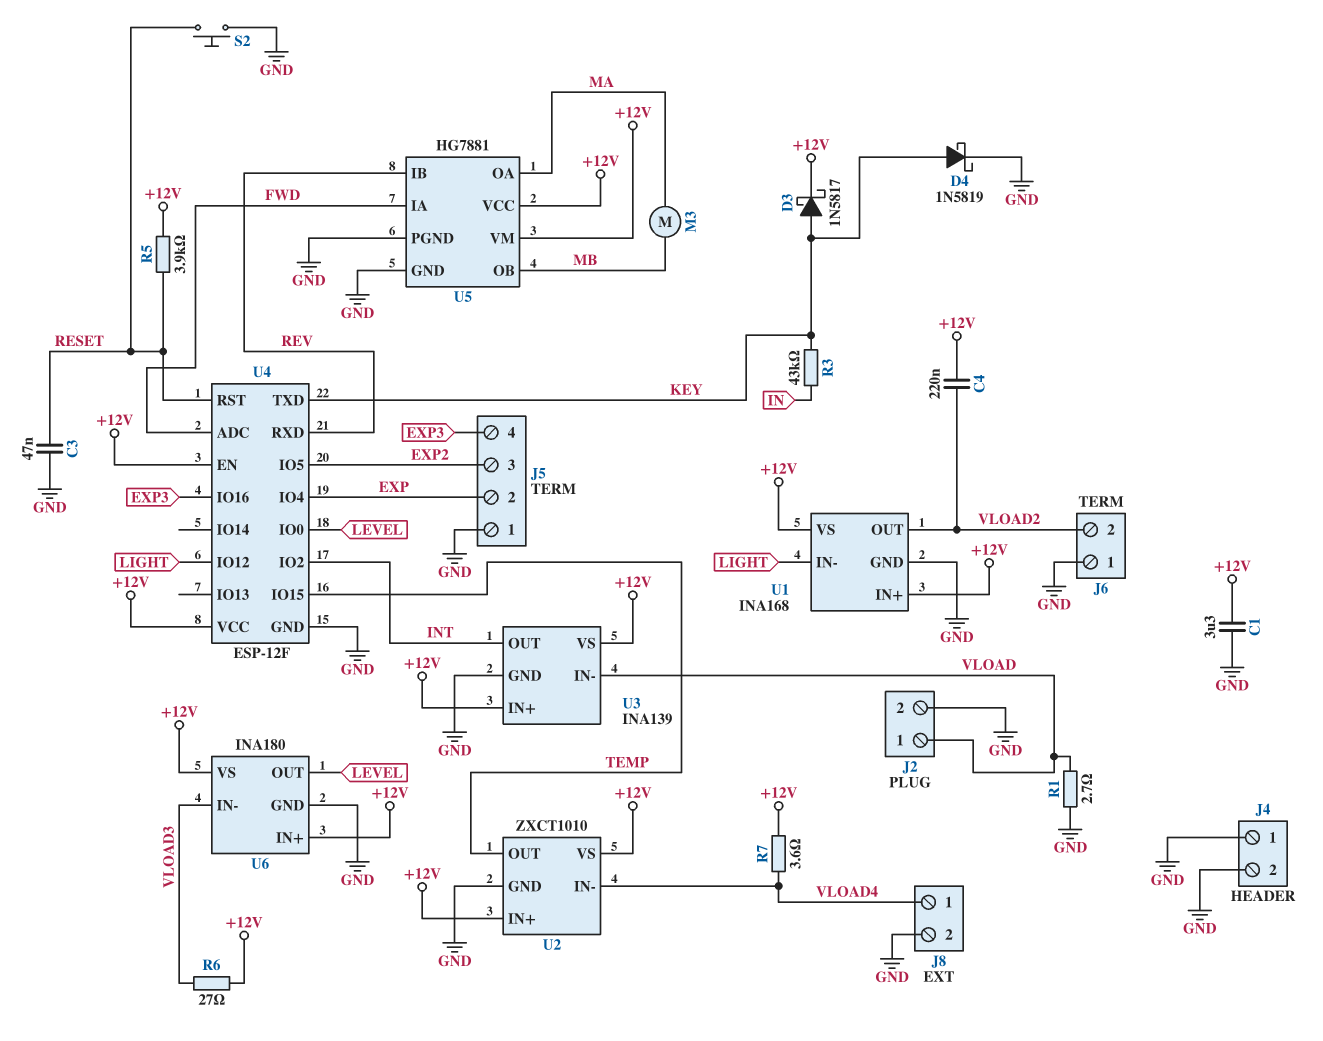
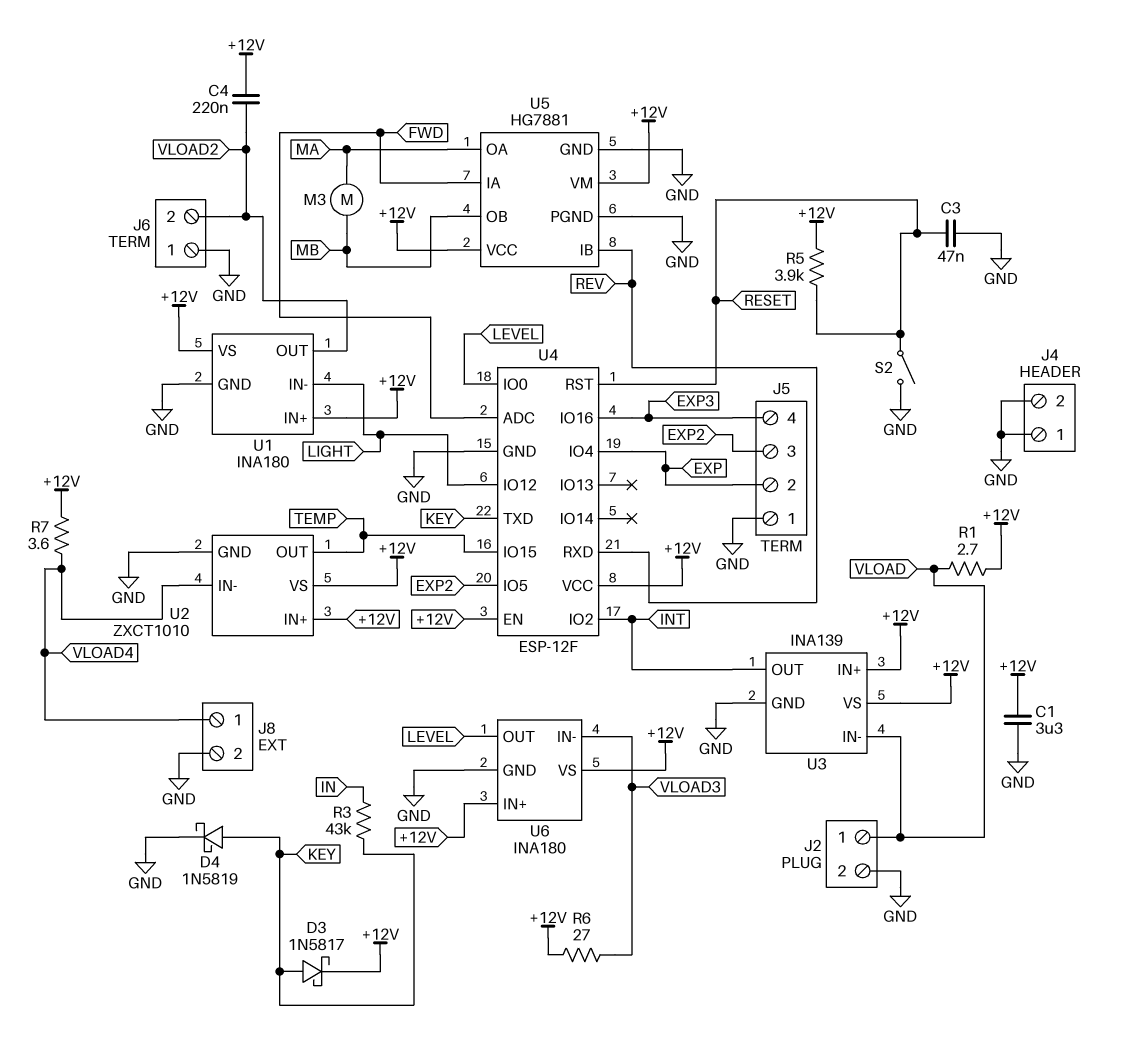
R1: 2.7 (GND, VLOAD) -> 2.7 (+12V, VLOAD)
S2: button (GND, RESET) -> switch (GND, RESET)
U1: INA168 -> INA180

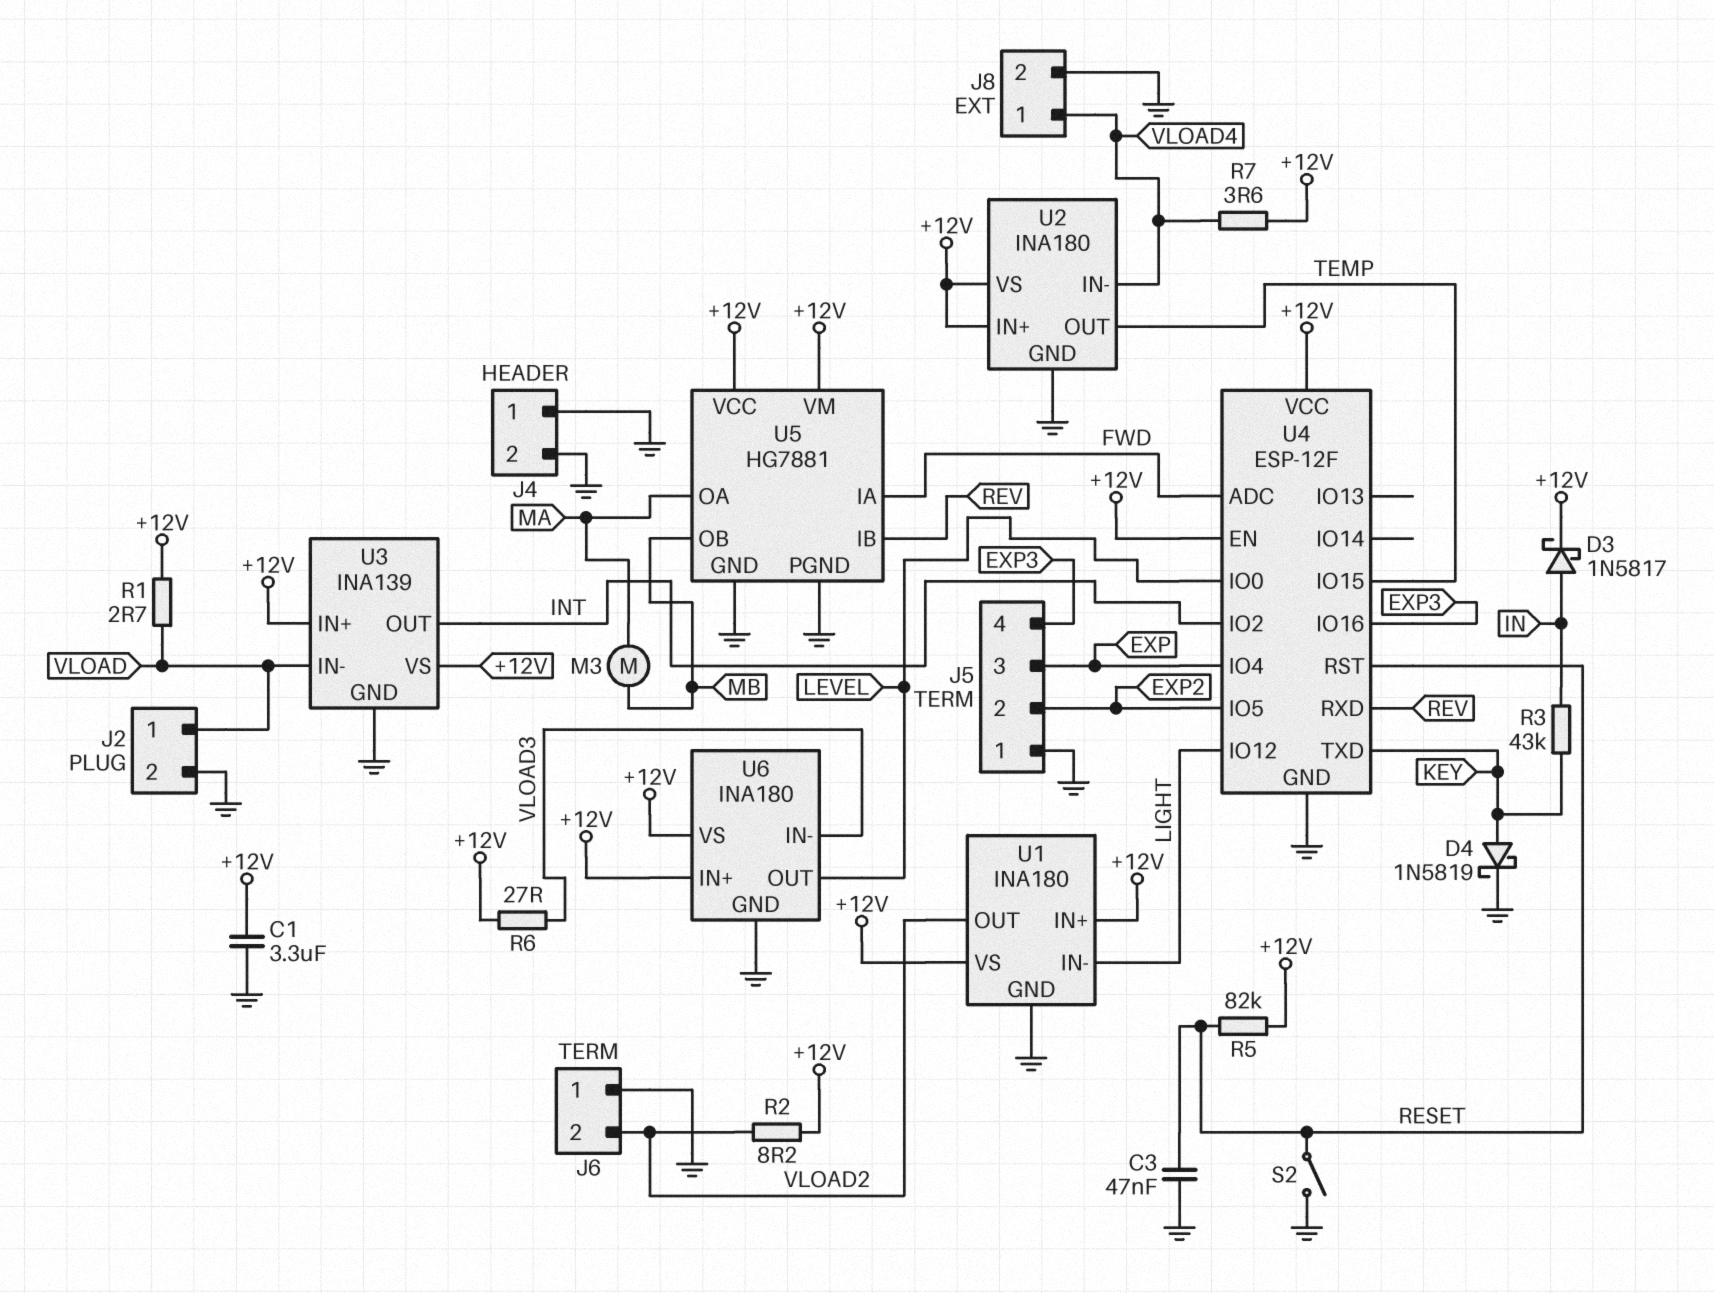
C4: 220nF (+12V, VLOAD2) -> none
D3: schottky 1N5817 (A KEY, K +12V) -> schottky 1N5817 (A IN, K +12V)
J5 pin 2: EXP -> EXP2
J5 pin 3: EXP2 -> EXP
R2: none -> 8.2 (+12V, VLOAD2)
R5: 3.9k (+12V, RESET) -> 82k (+12V, RESET)
U2: ZXCT1010 -> INA180

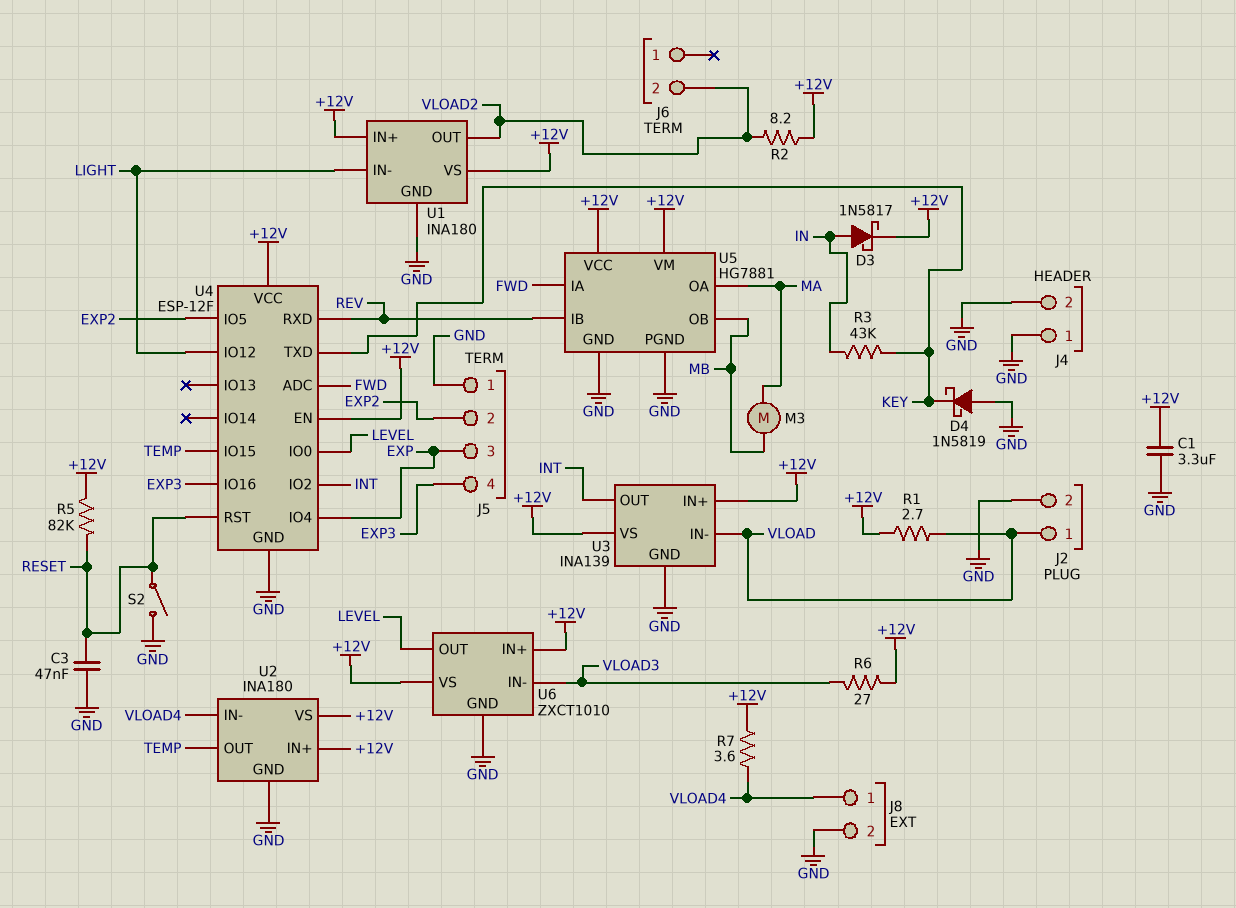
D4: schottky 1N5819 (A KEY, K GND) -> schottky 1N5819 (A GND, K KEY)
J6 pin 1: GND -> none
U6: INA180 -> ZXCT1010

